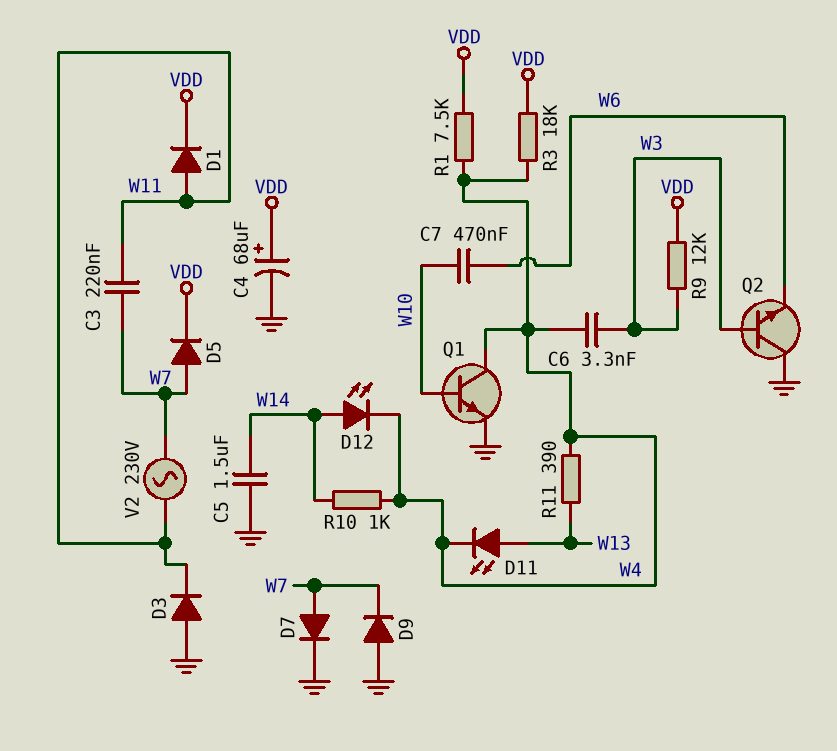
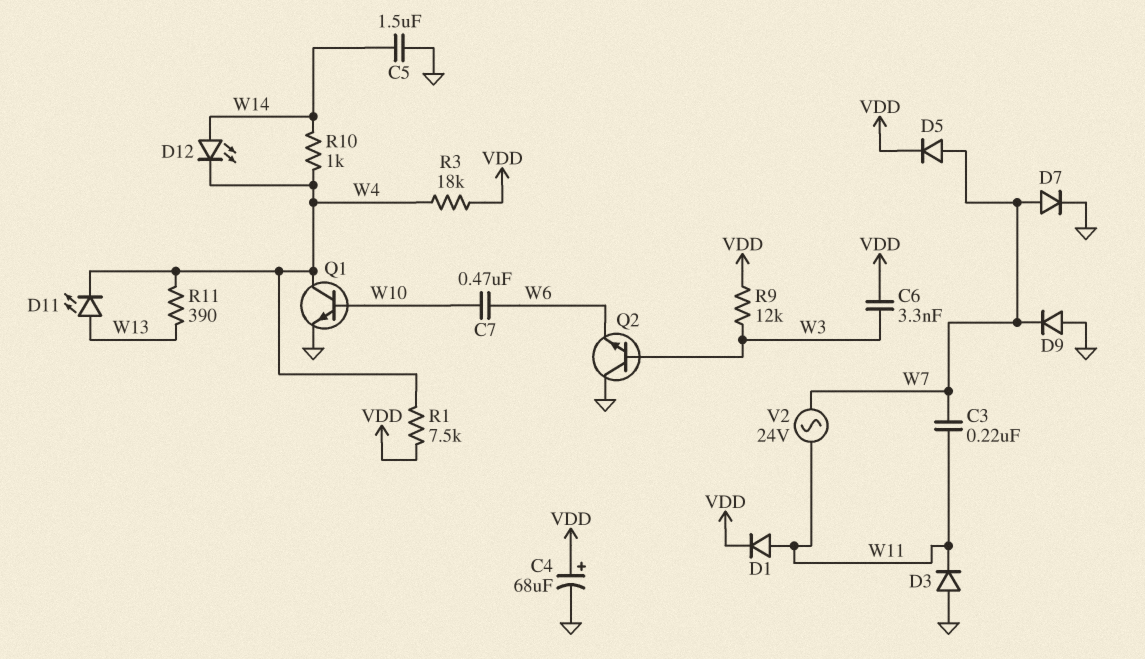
C6: 3.3nF (W3, W4) -> 3.3nF (VDD, W3)
V2: AC 230V (W7, W11) -> AC 24V (W7, W11)

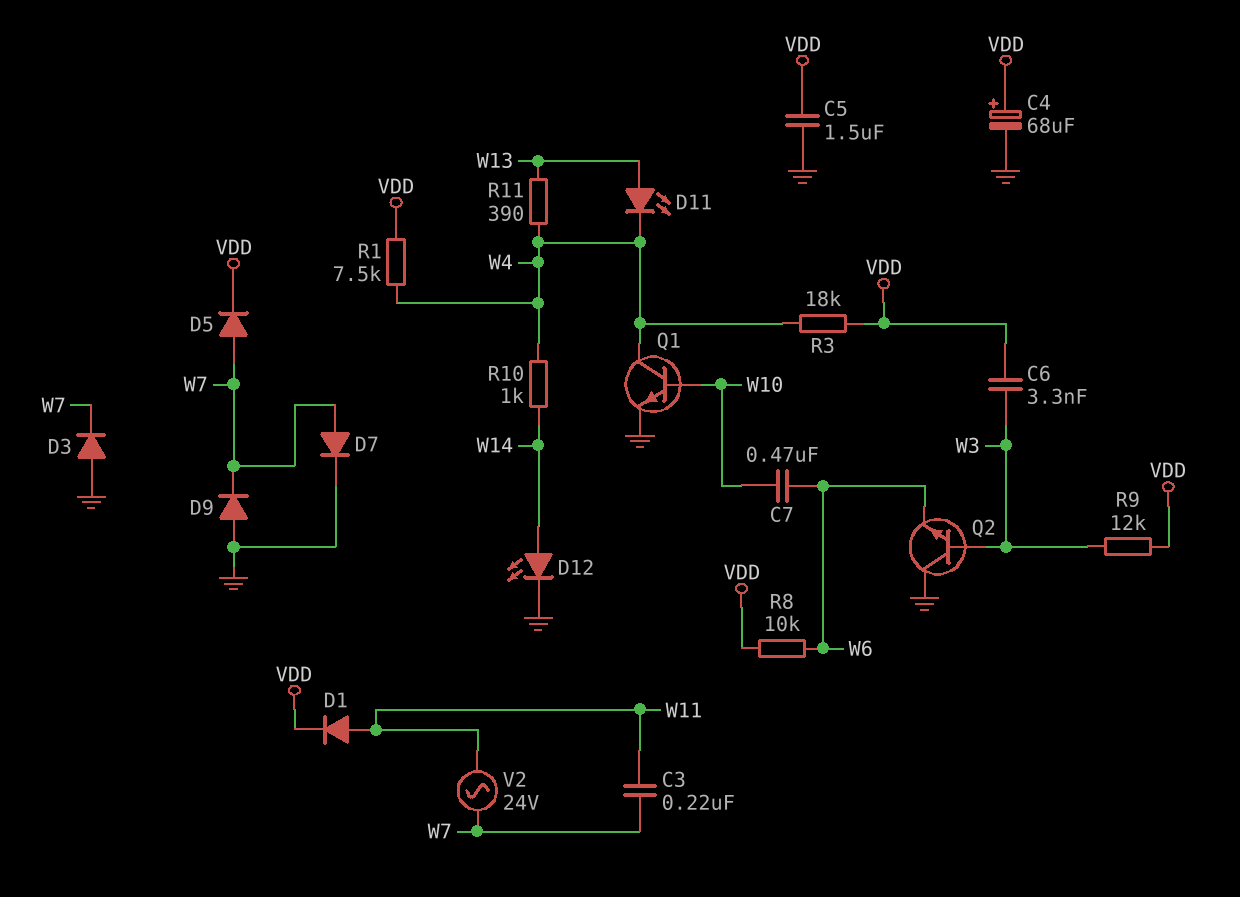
C5: 1.5uF (GND, W14) -> 1.5uF (GND, VDD)
D3: diode (A GND, K W11) -> diode (A GND, K W7)
D12: LED (A W14, K W4) -> LED (A W14, K GND)
R8: none -> 10k (VDD, W6)

